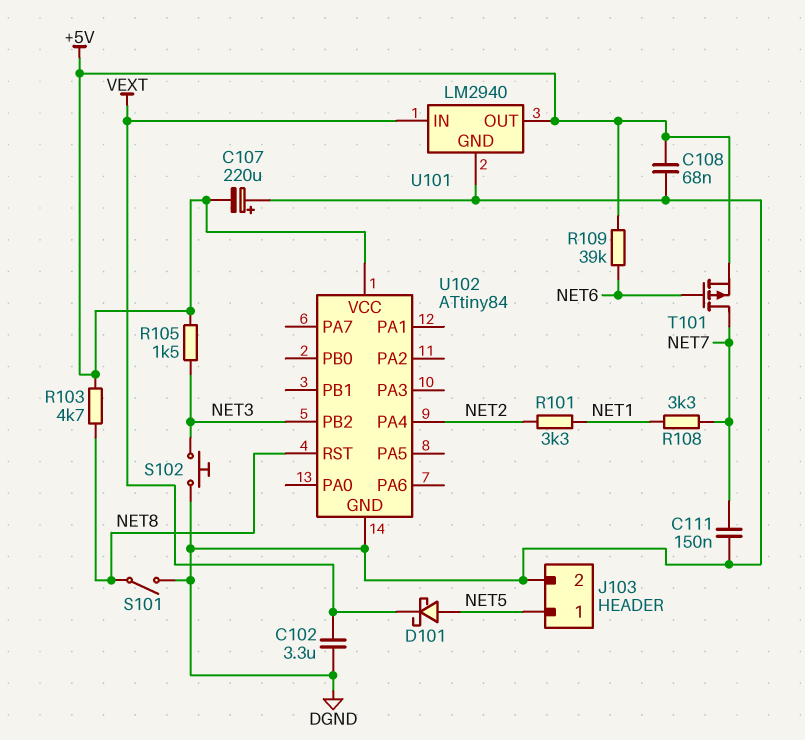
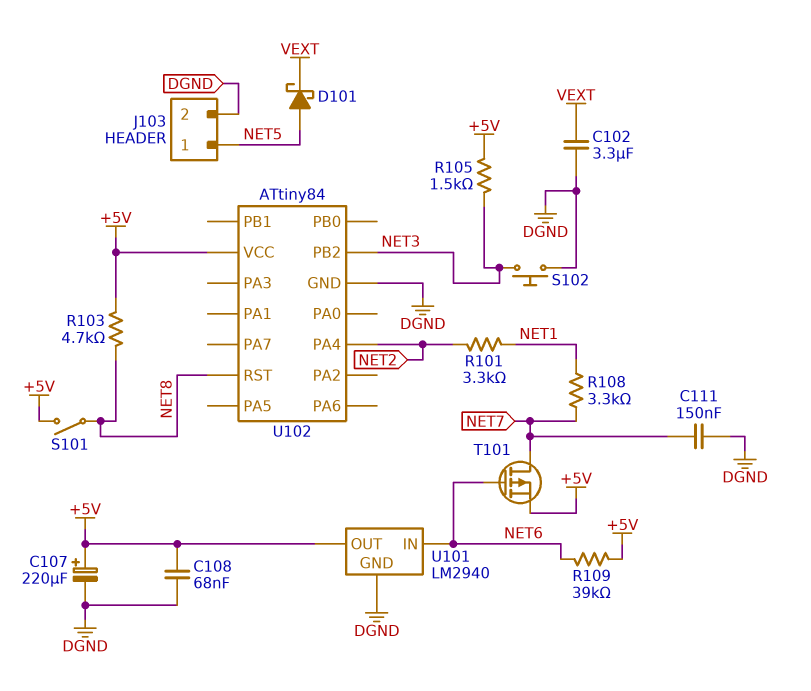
C107: 220uF (plus DGND, minus +5V) -> 220uF (plus +5V, minus DGND)
S101: switch (DGND, NET8) -> switch (+5V, NET8)
U101 pin IN: VEXT -> NET6

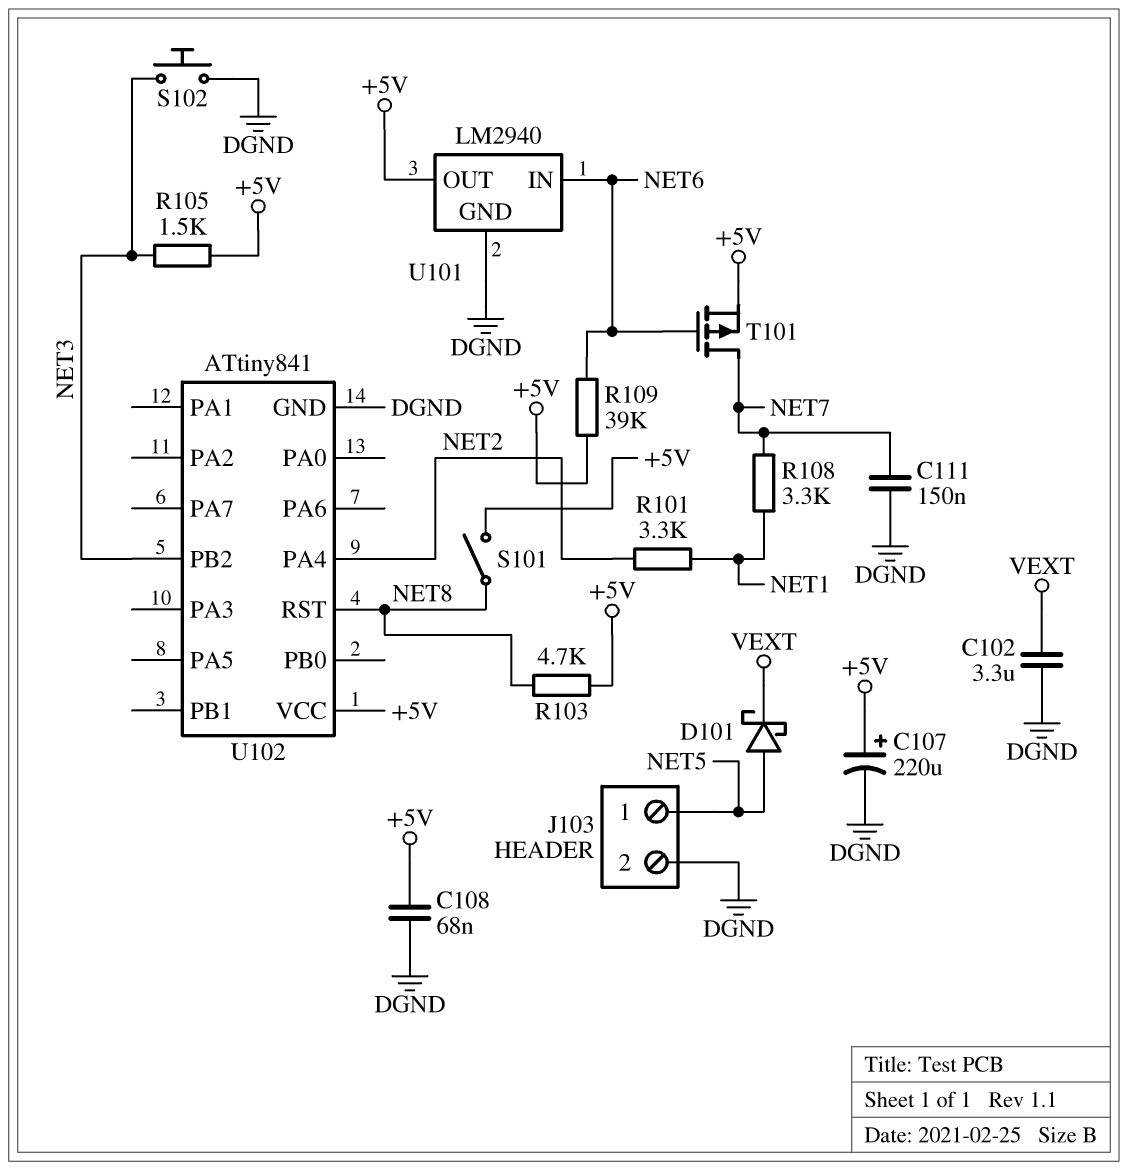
U102: ATtiny84 -> ATtiny841

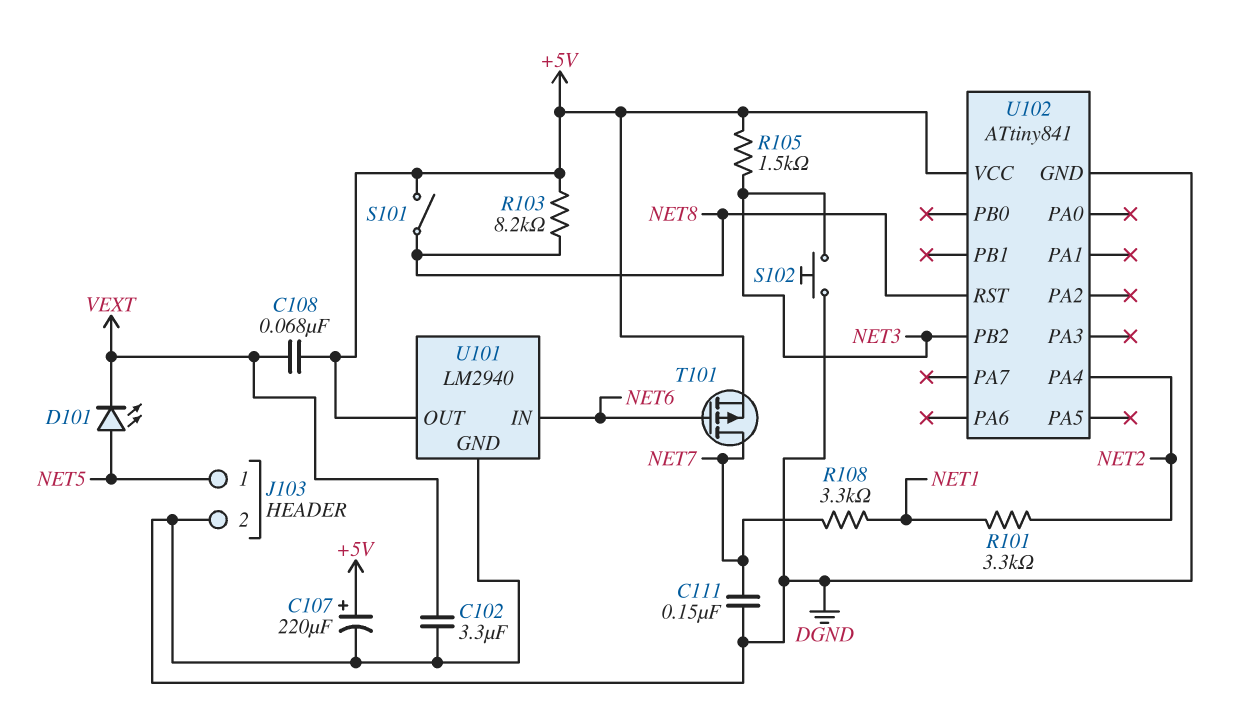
C108: 68nF (+5V, DGND) -> 68nF (+5V, VEXT)
D101: schottky (A NET5, K VEXT) -> LED (A NET5, K VEXT)
R103: 4.7k (+5V, NET8) -> 8.2k (+5V, NET8)
R109: 39k (+5V, NET6) -> none

